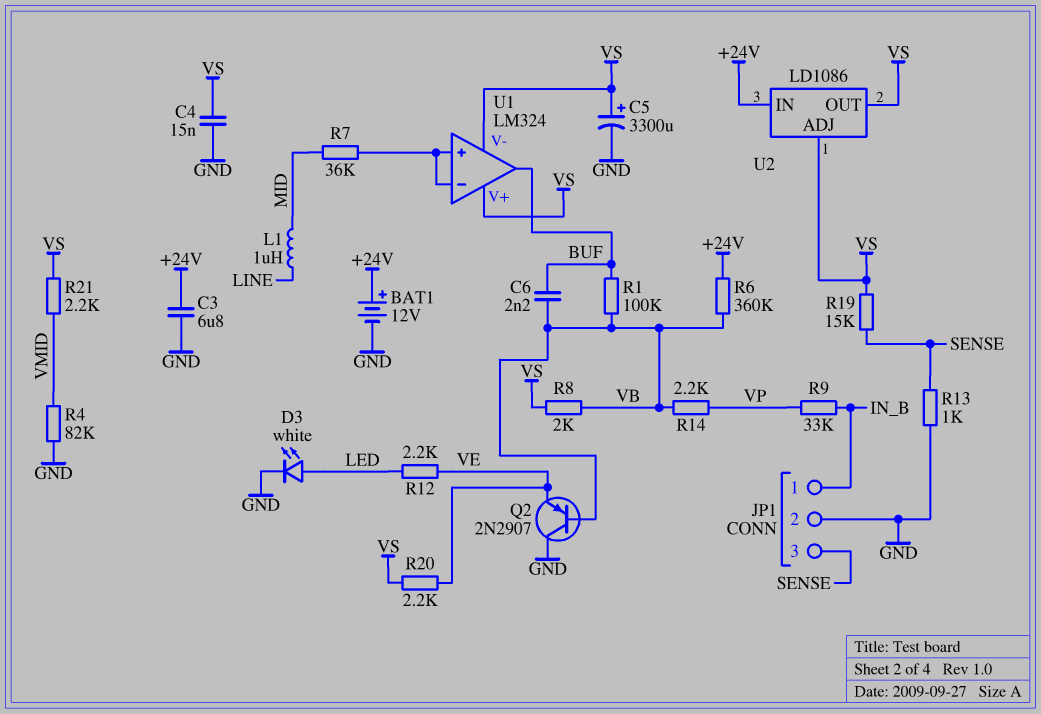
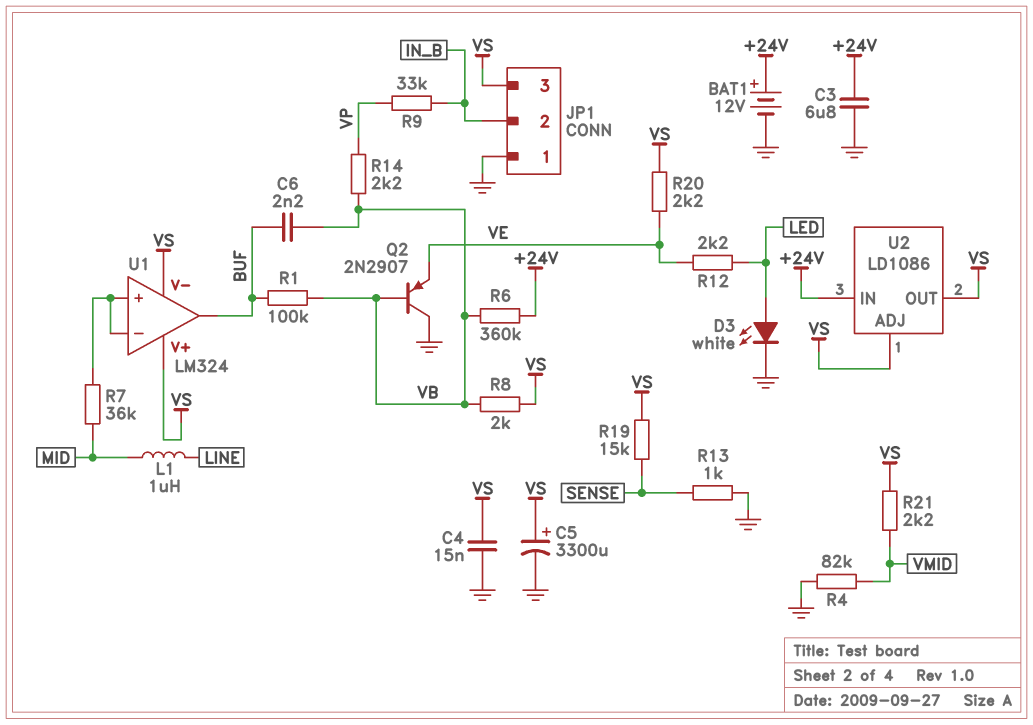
JP1 pin 1: IN_B -> GND
JP1 pin 2: GND -> IN_B
JP1 pin 3: SENSE -> VS

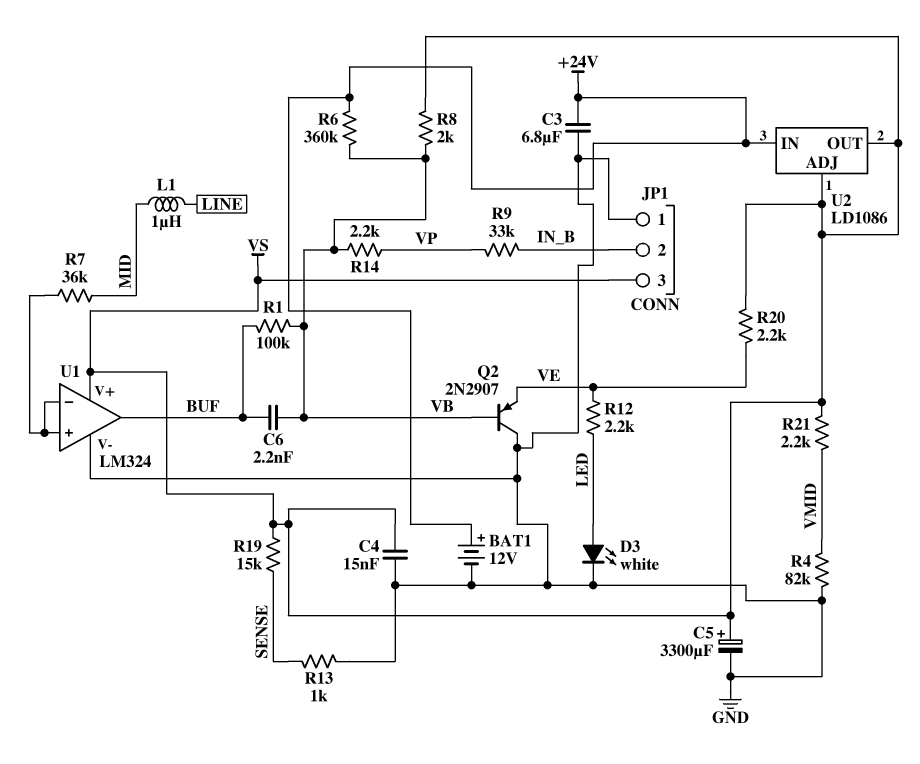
U1 pin V-: VS -> GND

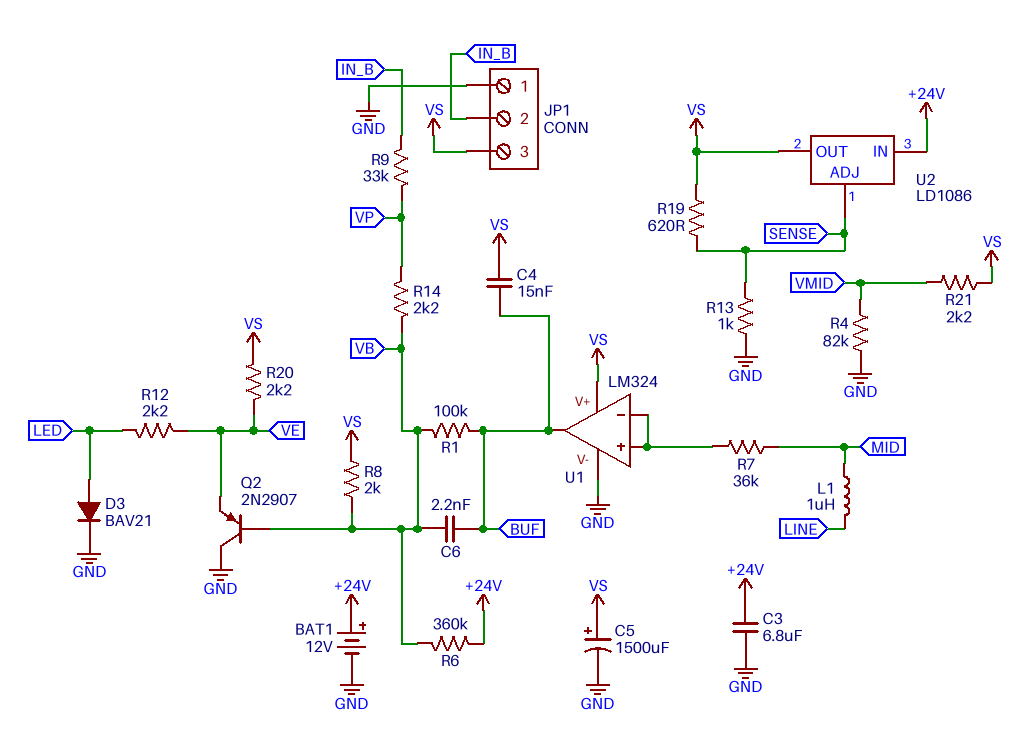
C4: 15nF (GND, VS) -> 15nF (BUF, VS)
C5: 3300uF (plus VS, minus GND) -> 1500uF (plus VS, minus GND)
D3: LED white (A LED, K GND) -> diode BAV21 (A LED, K GND)
R19: 15k (SENSE, VS) -> 620 (SENSE, VS)
U2 pin ADJ: VS -> SENSE

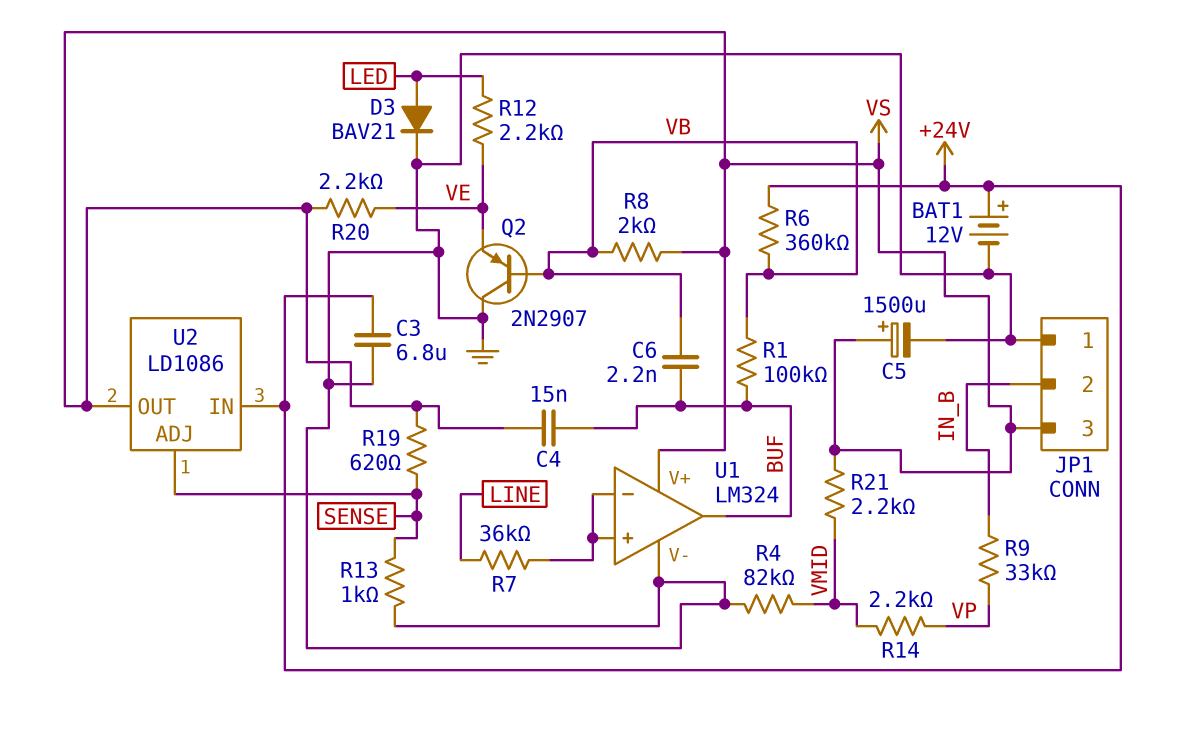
L1: 1uH (LINE, MID) -> none
R7: 36k (MID, U1/in+) -> 36k (LINE, U1/in+)
R14: 2.2k (VB, VP) -> 2.2k (VMID, VP)

